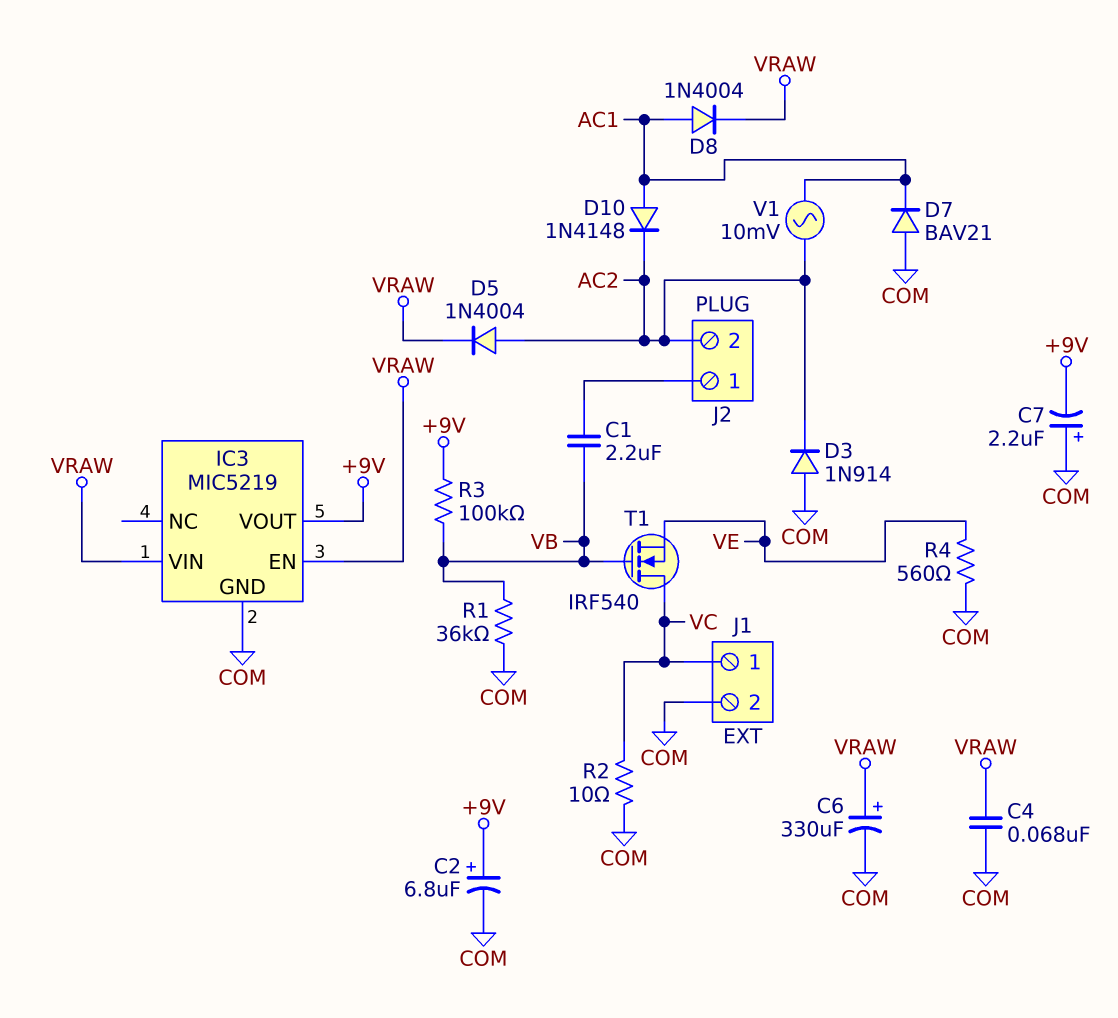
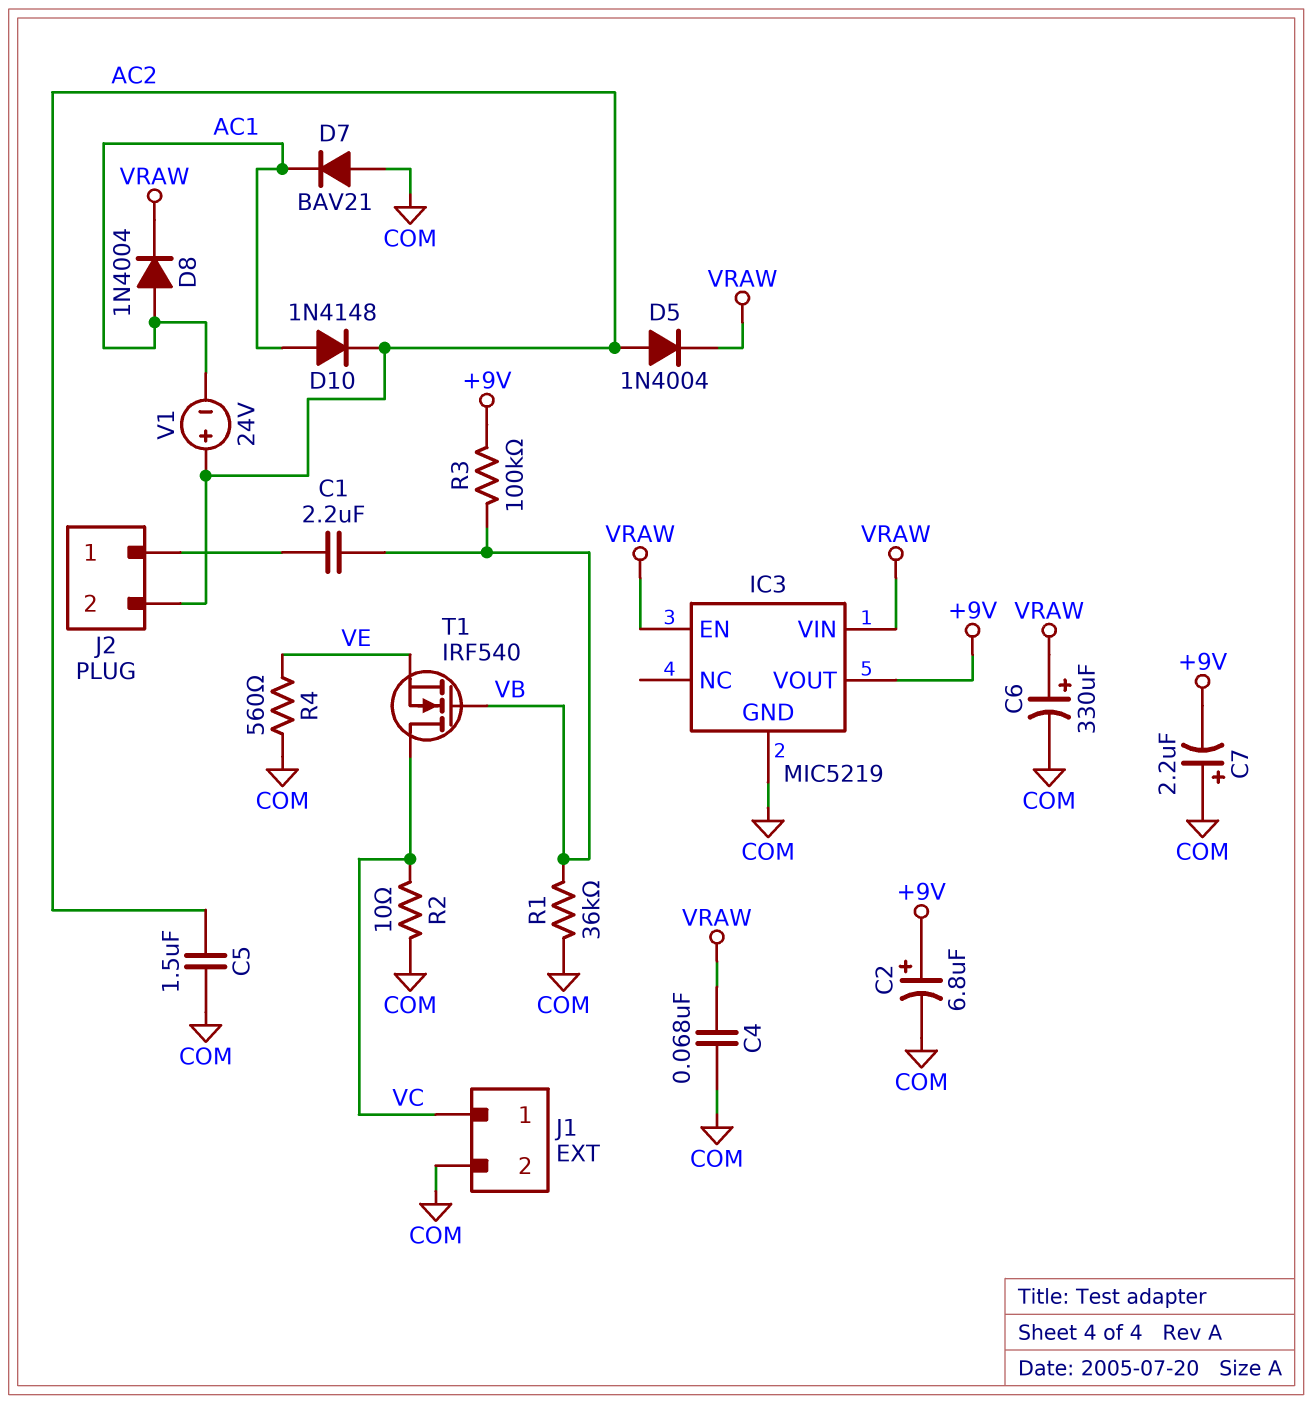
C5: none -> 1.5uF (AC2, COM)
D3: diode 1N914 (A COM, K AC2) -> none
V1: AC 10mV (AC1, AC2) -> 24V (plus AC2, minus AC1)

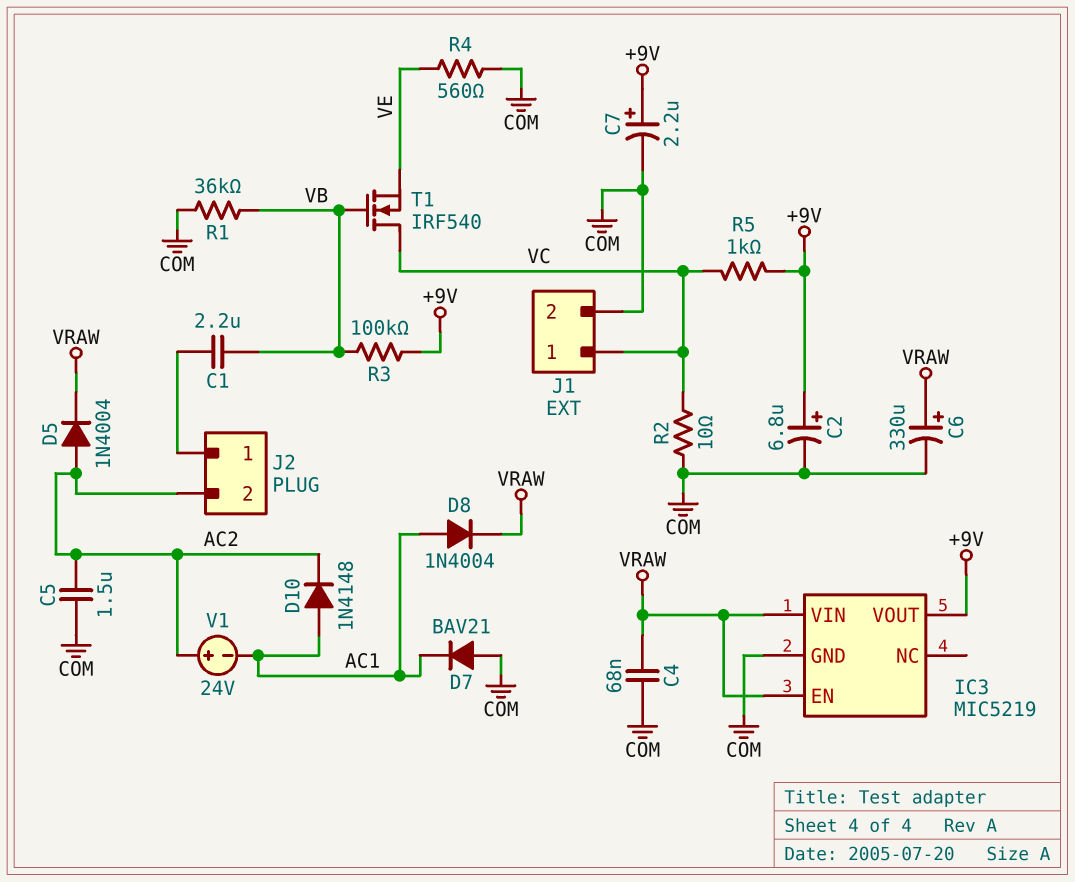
C7: 2.2uF (plus COM, minus +9V) -> 2.2uF (plus +9V, minus COM)
R5: none -> 1k (+9V, VC)

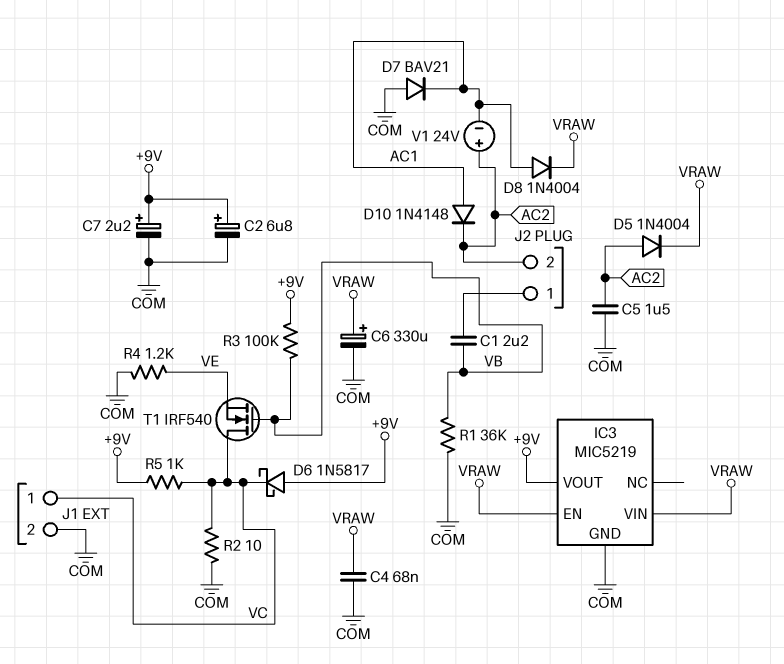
D6: none -> schottky 1N5817 (A +9V, K VC)
R4: 560 (COM, VE) -> 1.2k (COM, VE)

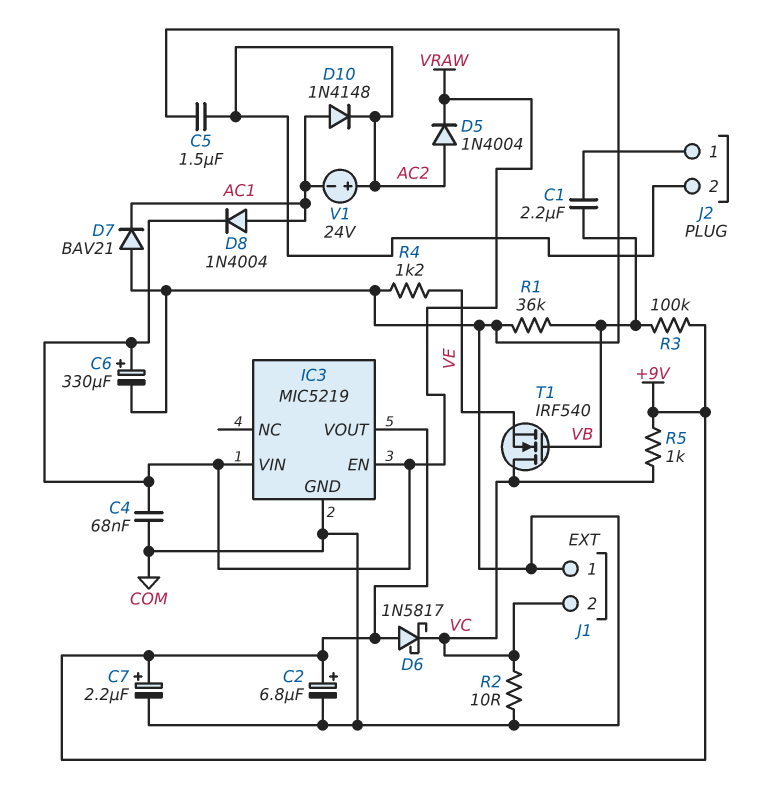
J1 pin 1: VC -> COM
J1 pin 2: COM -> VC

